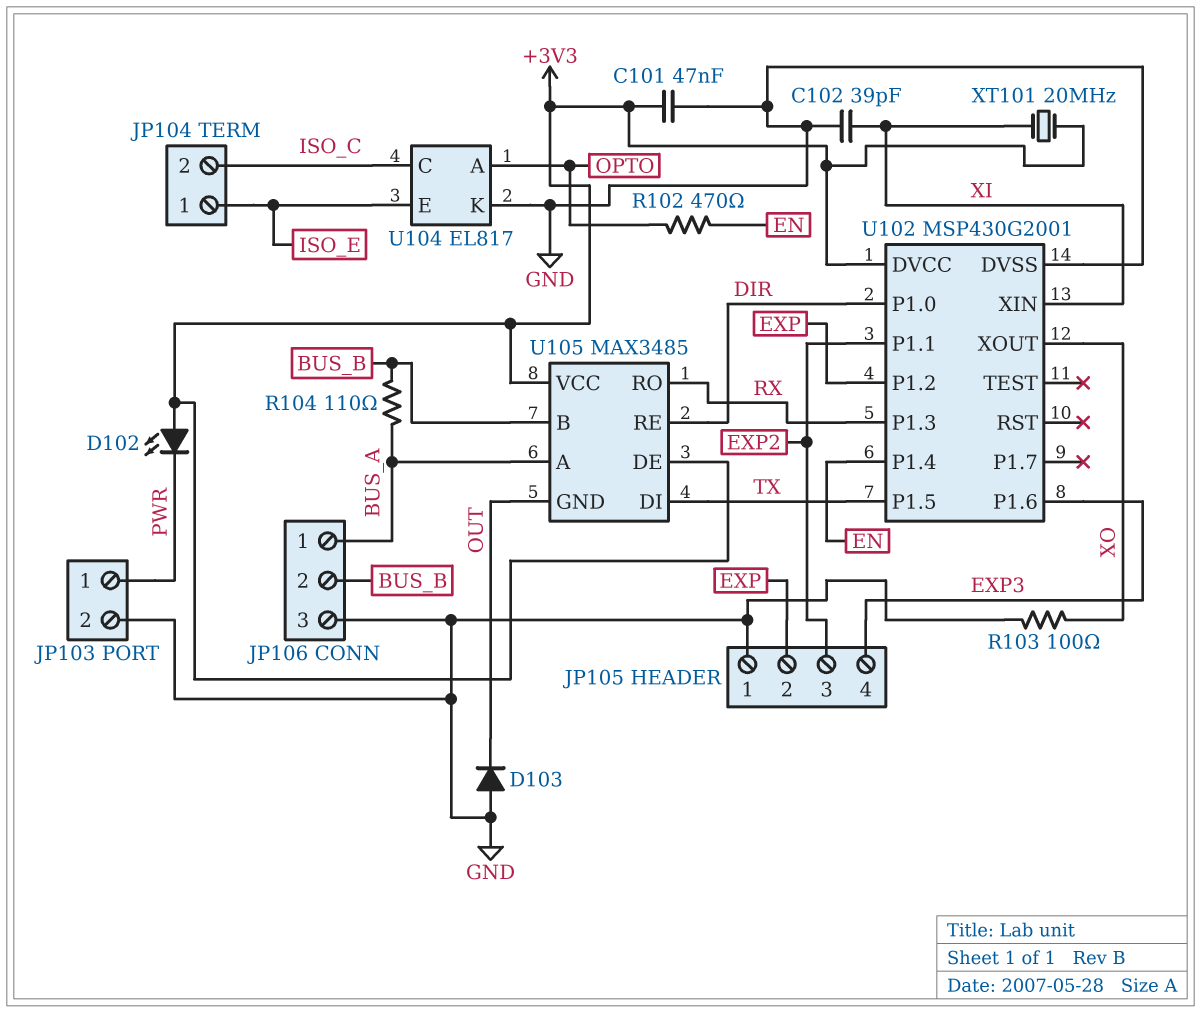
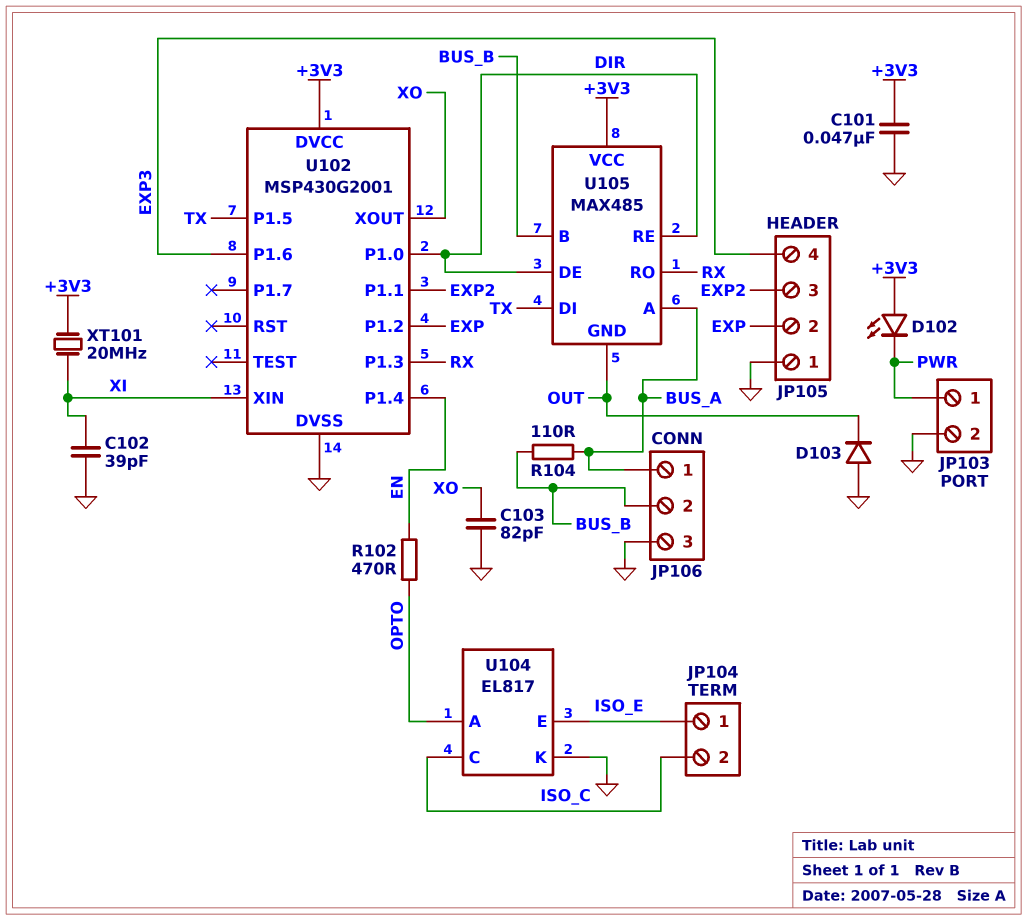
C103: none -> 82pF (GND, XO)
R103: 100 (GND, XO) -> none
U105: MAX3485 -> MAX485
U105 pin DE: +3V3 -> DIR

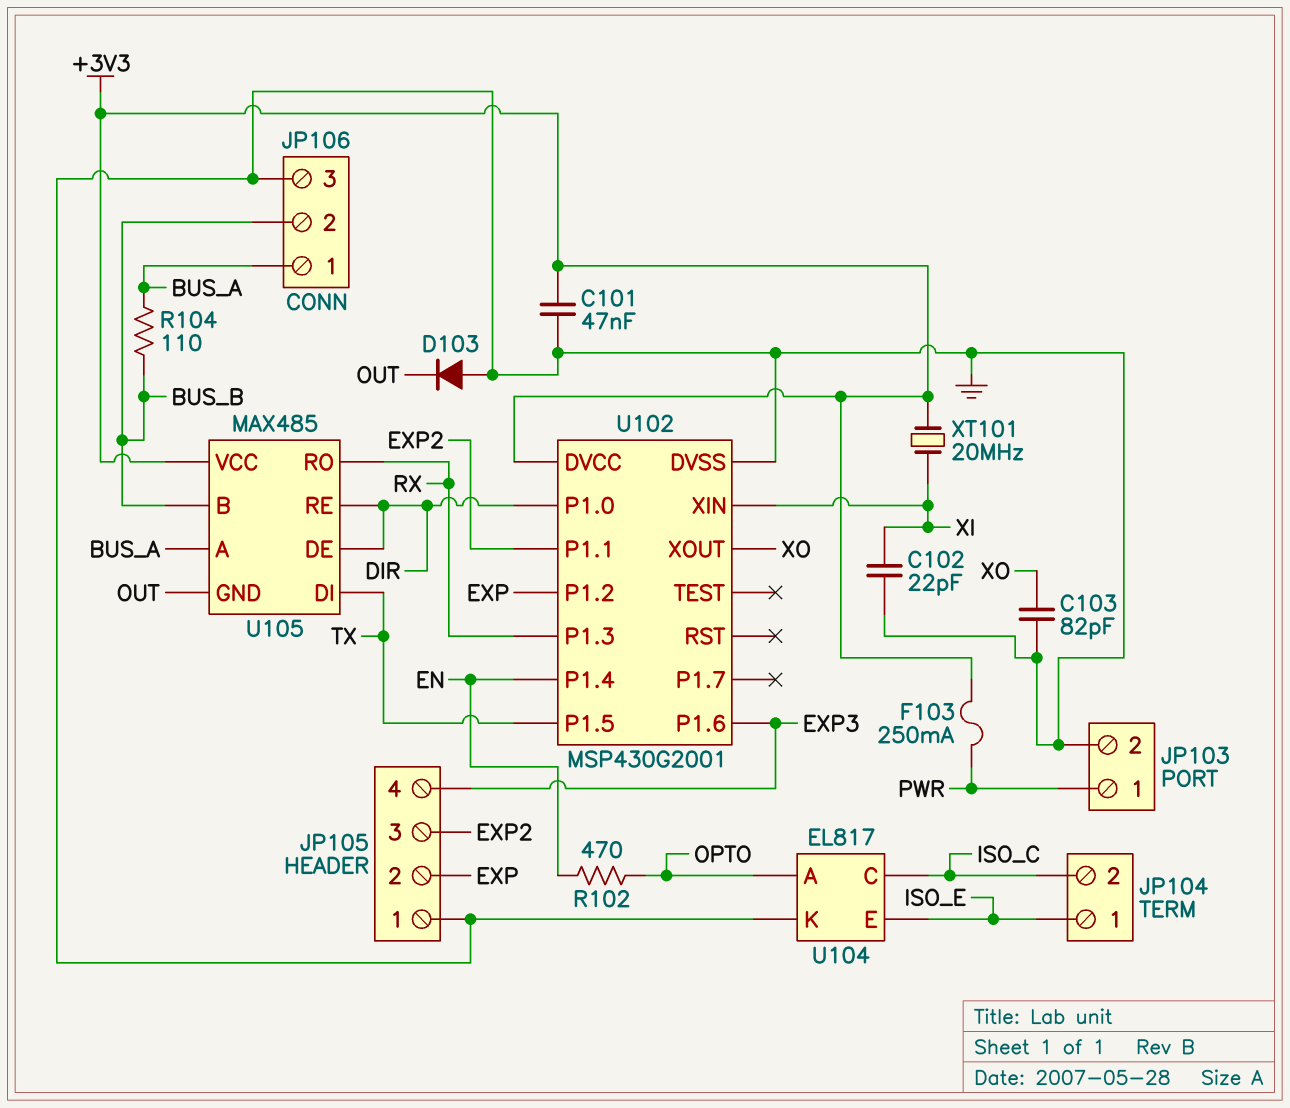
C102: 39pF (GND, XI) -> 22pF (GND, XI)
D102: LED (A +3V3, K PWR) -> none
F103: none -> 250mA (+3V3, PWR)

